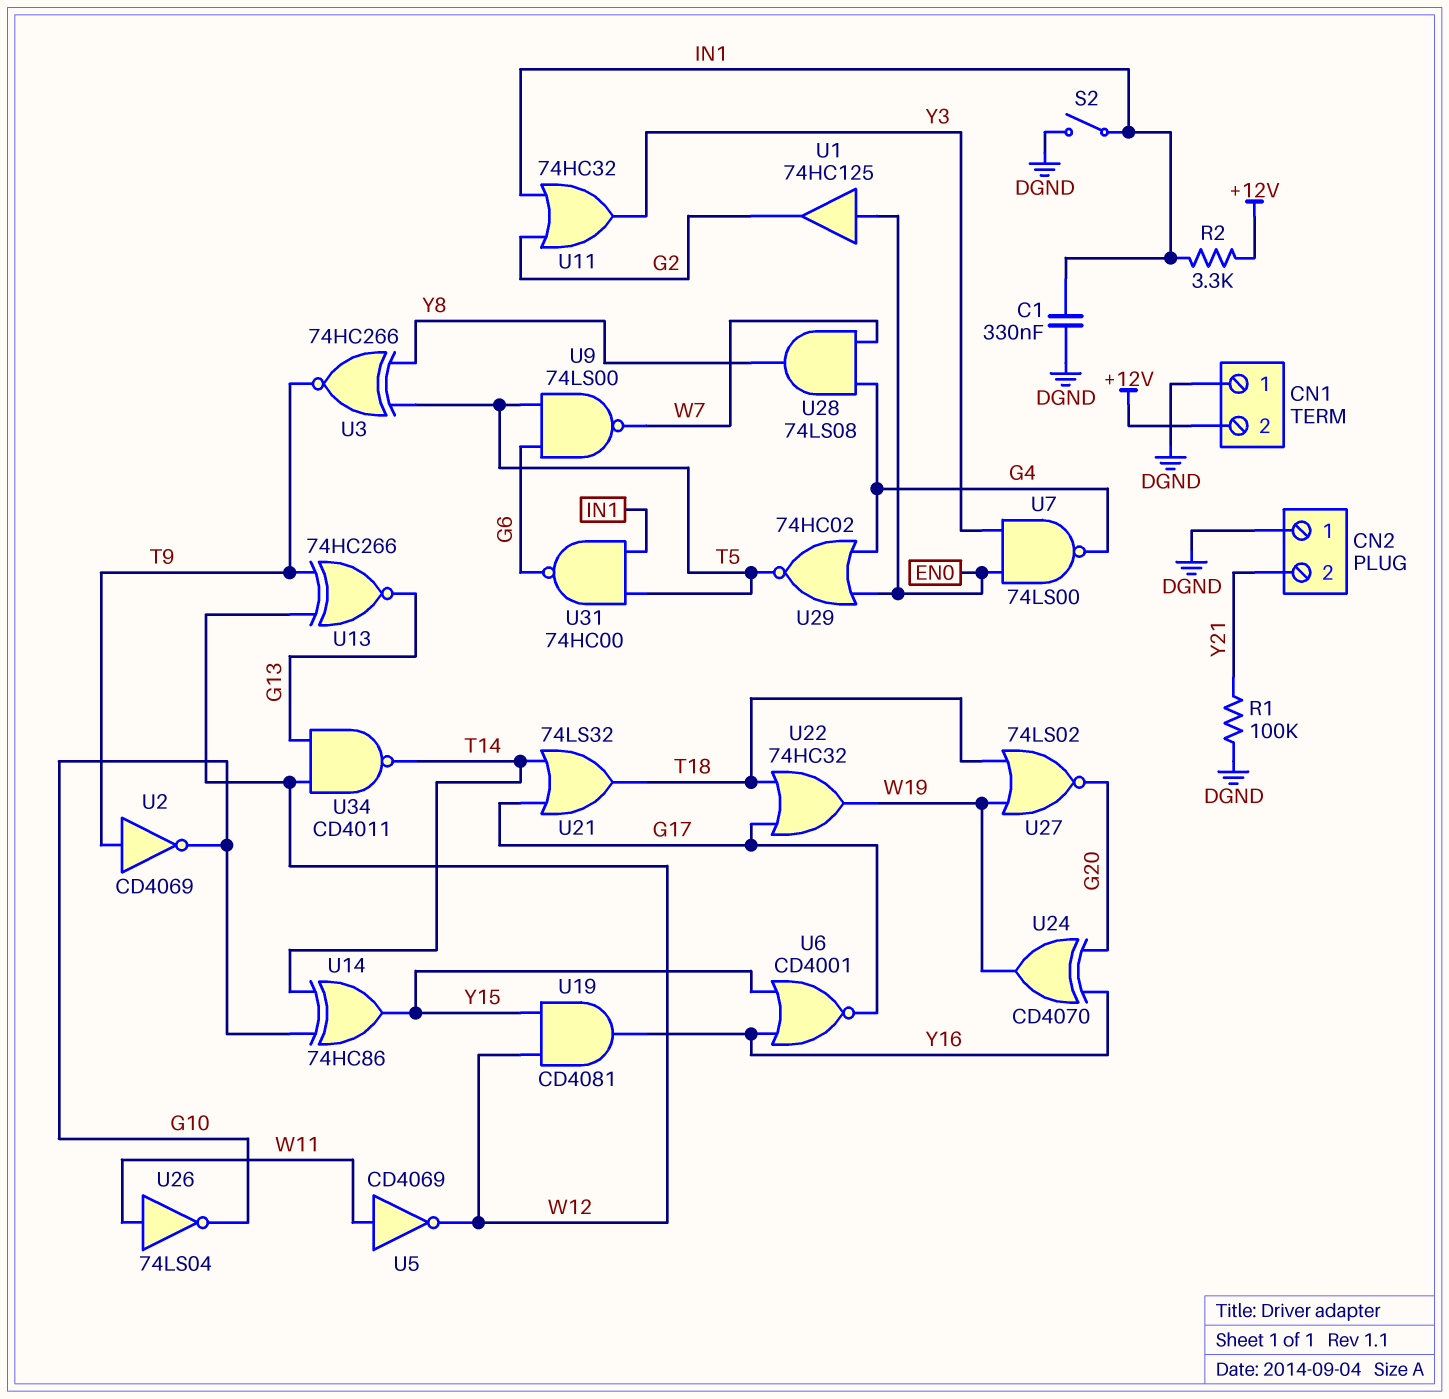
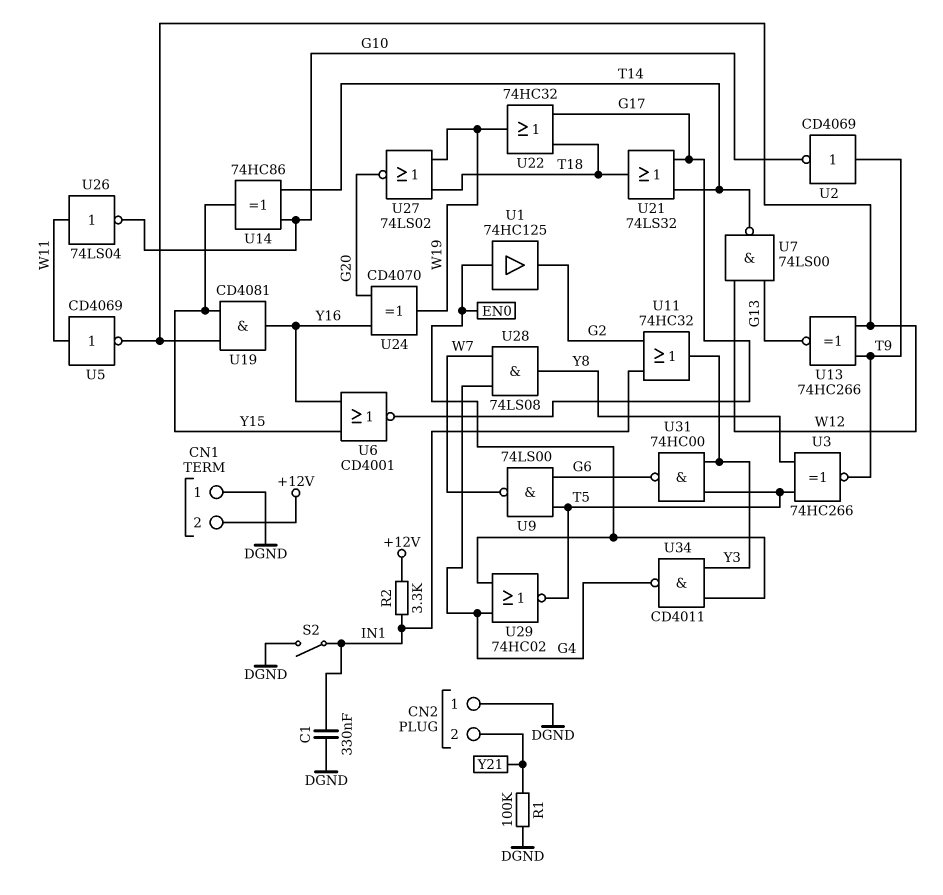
U7: NAND 74LS00 (in EN0, in Y3, out G4) -> NAND 74LS00 (in G13, in W12, out T14)
U31: NAND 74HC00 (in IN1, in T5, out G6) -> NAND 74HC00 (in T5, in Y3, out G6)
U34: NAND CD4011 (in G13, in W12, out T14) -> NAND CD4011 (in EN0, in Y3, out G4)

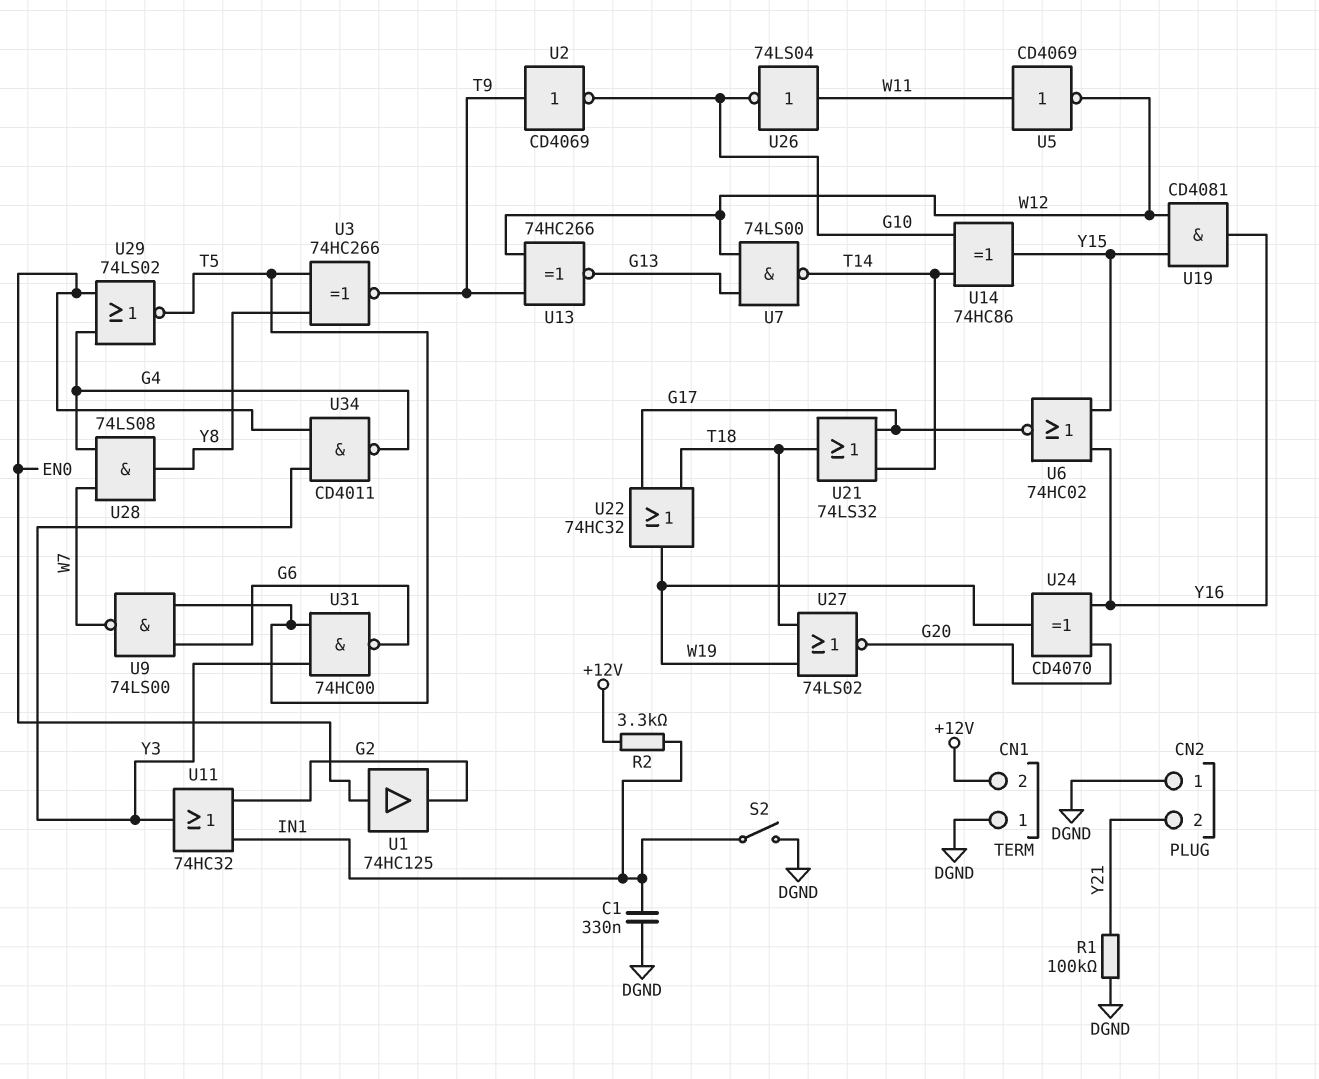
U6: NOR CD4001 (in Y15, in Y16, out G17) -> NOR 74HC02 (in Y15, in Y16, out G17)
U29: NOR 74HC02 (in EN0, in G4, out T5) -> NOR 74LS02 (in EN0, in G4, out T5)

